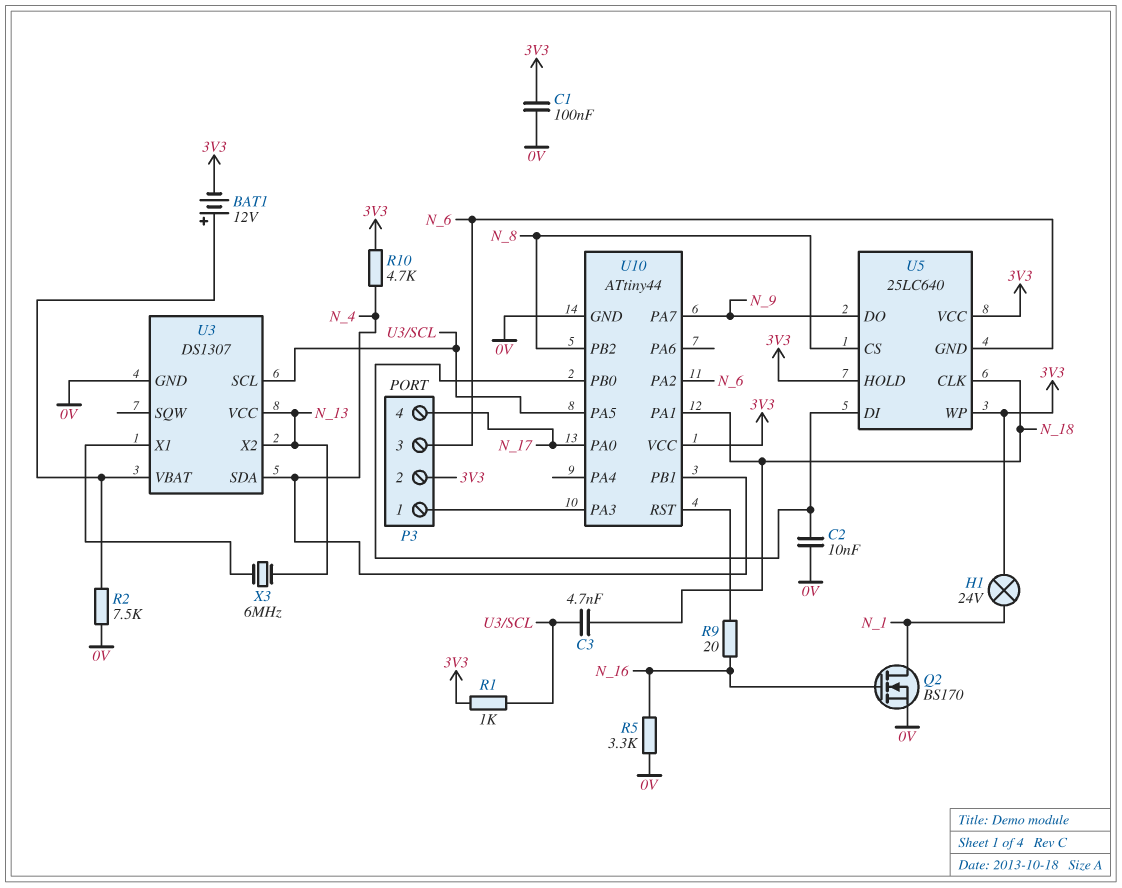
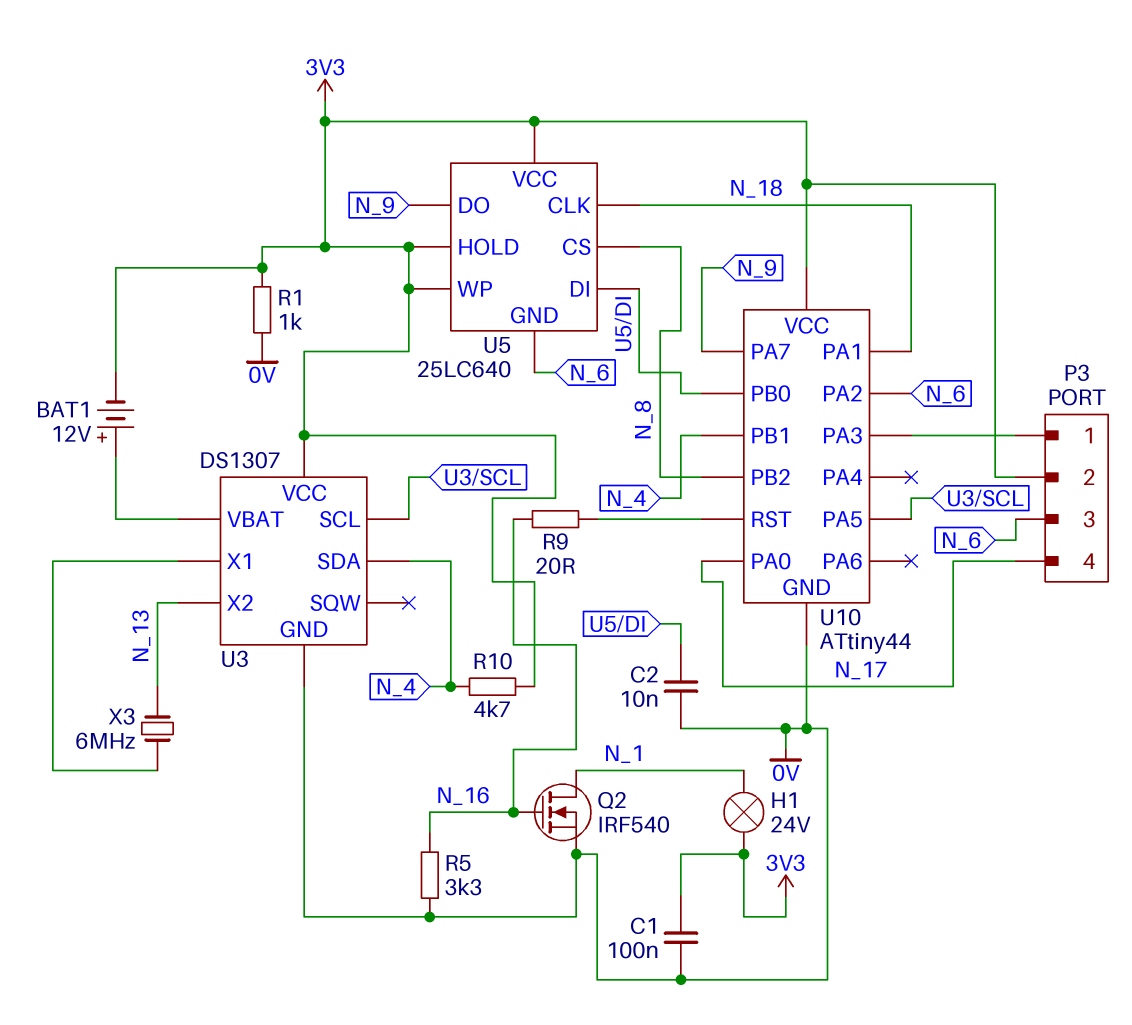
C3: 4.7nF (N_18, U3/SCL) -> none
Q2: NMOS BS170 (G N_16, D N_1, S 0V) -> NMOS IRF540 (G N_16, D N_1, S 0V)
R1: 1k (3V3, U3/SCL) -> 1k (0V, 3V3)
R2: 7.5k (0V, U3/VBAT) -> none
U3 pin VCC: N_13 -> 3V3

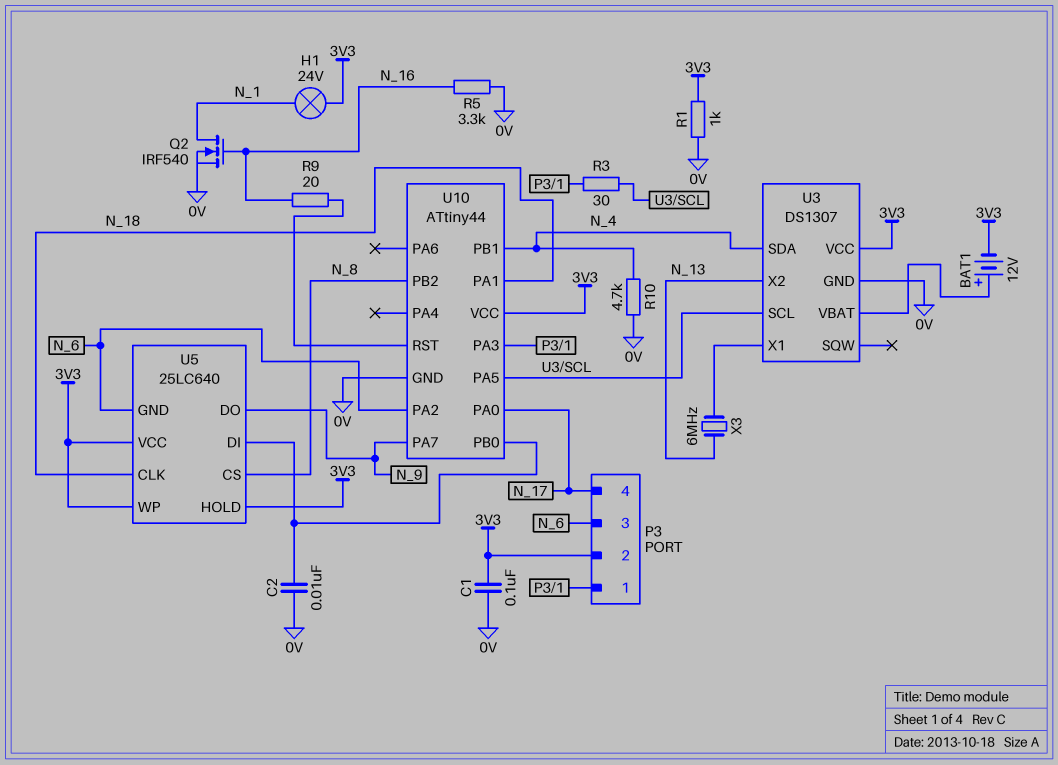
R3: none -> 30 (P3/1, U3/SCL)
R10: 4.7k (3V3, N_4) -> 4.7k (0V, N_4)

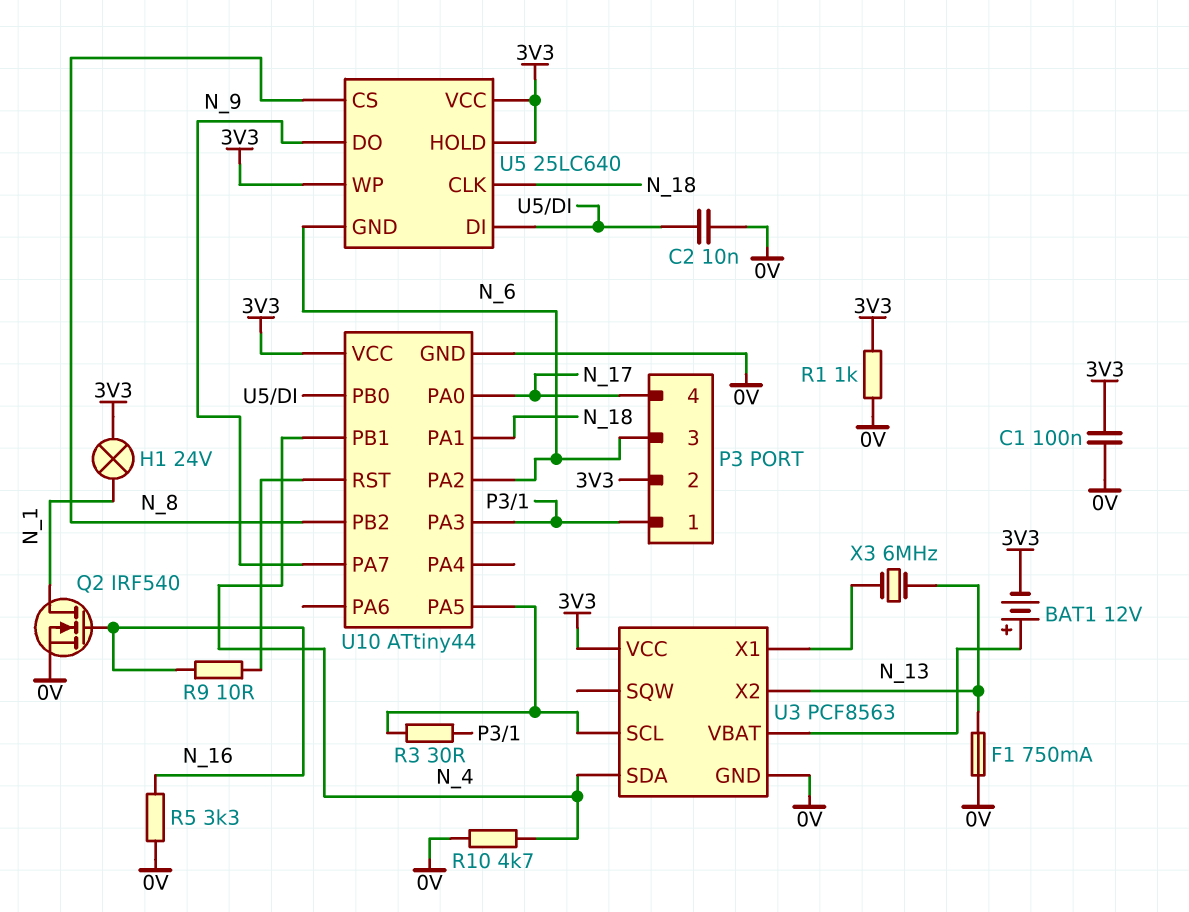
F1: none -> 750mA (0V, N_13)
R9: 20 (N_16, U10/RST) -> 10 (N_16, U10/RST)
U3: DS1307 -> PCF8563

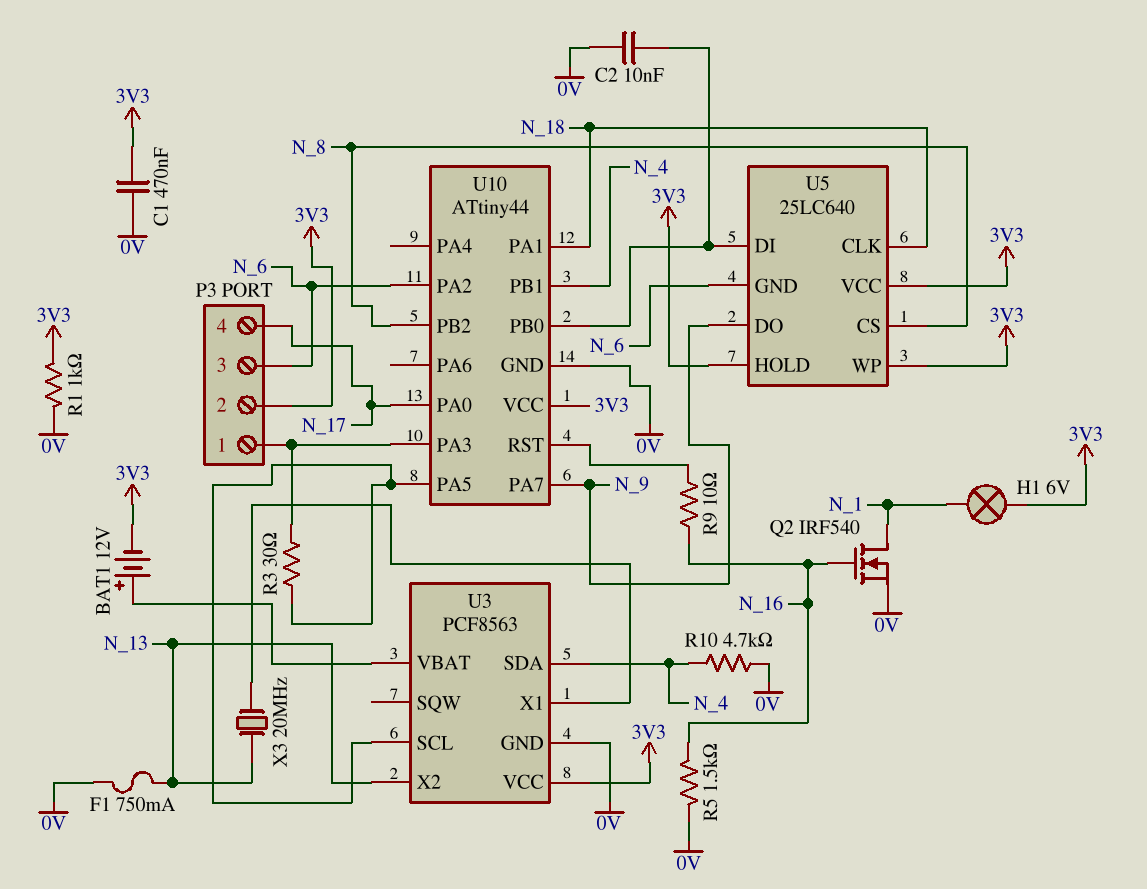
C1: 100nF (0V, 3V3) -> 470nF (0V, 3V3)
H1: lamp 24V (3V3, N_1) -> lamp 6V (3V3, N_1)
R5: 3.3k (0V, N_16) -> 1.5k (0V, N_16)
X3: 6MHz (N_13, U3/X1) -> 20MHz (N_13, U3/X1)

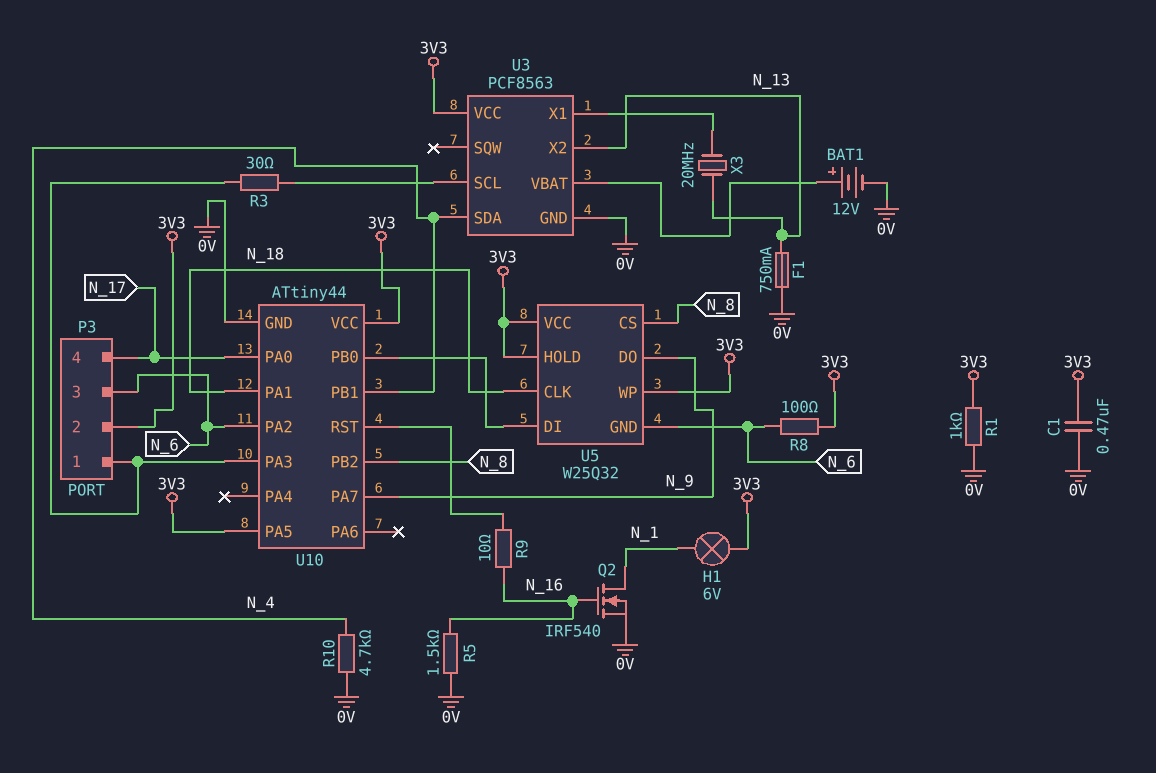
BAT1: 12V (plus U3/VBAT, minus 3V3) -> 12V (plus U3/VBAT, minus 0V)
C2: 10nF (0V, U5/DI) -> none
R8: none -> 100 (3V3, N_6)
U5: 25LC640 -> W25Q32
U10 pin PA5: U3/SCL -> 3V3

